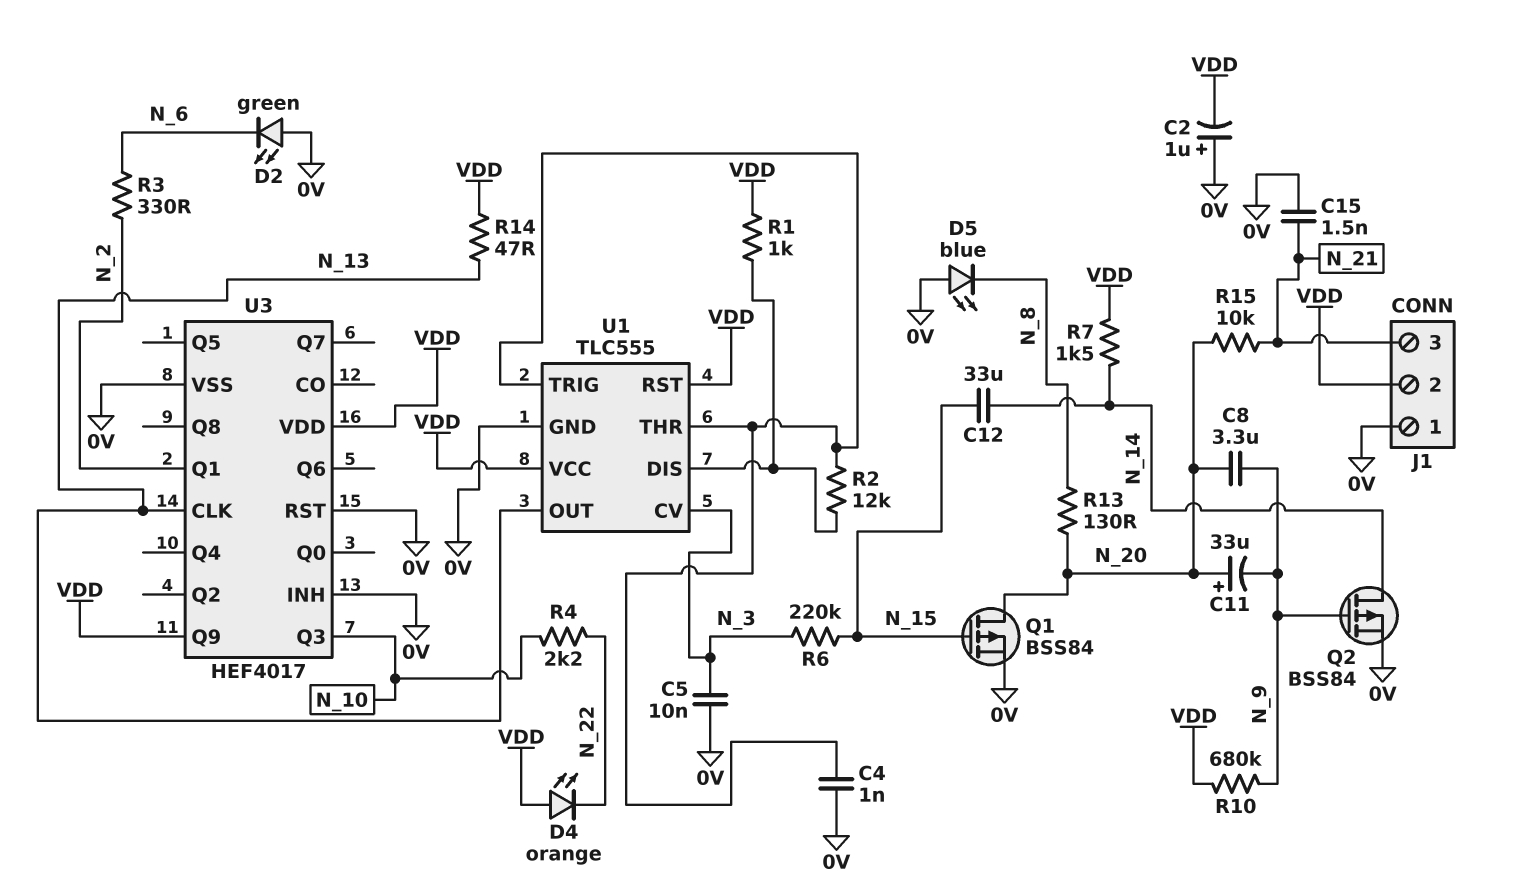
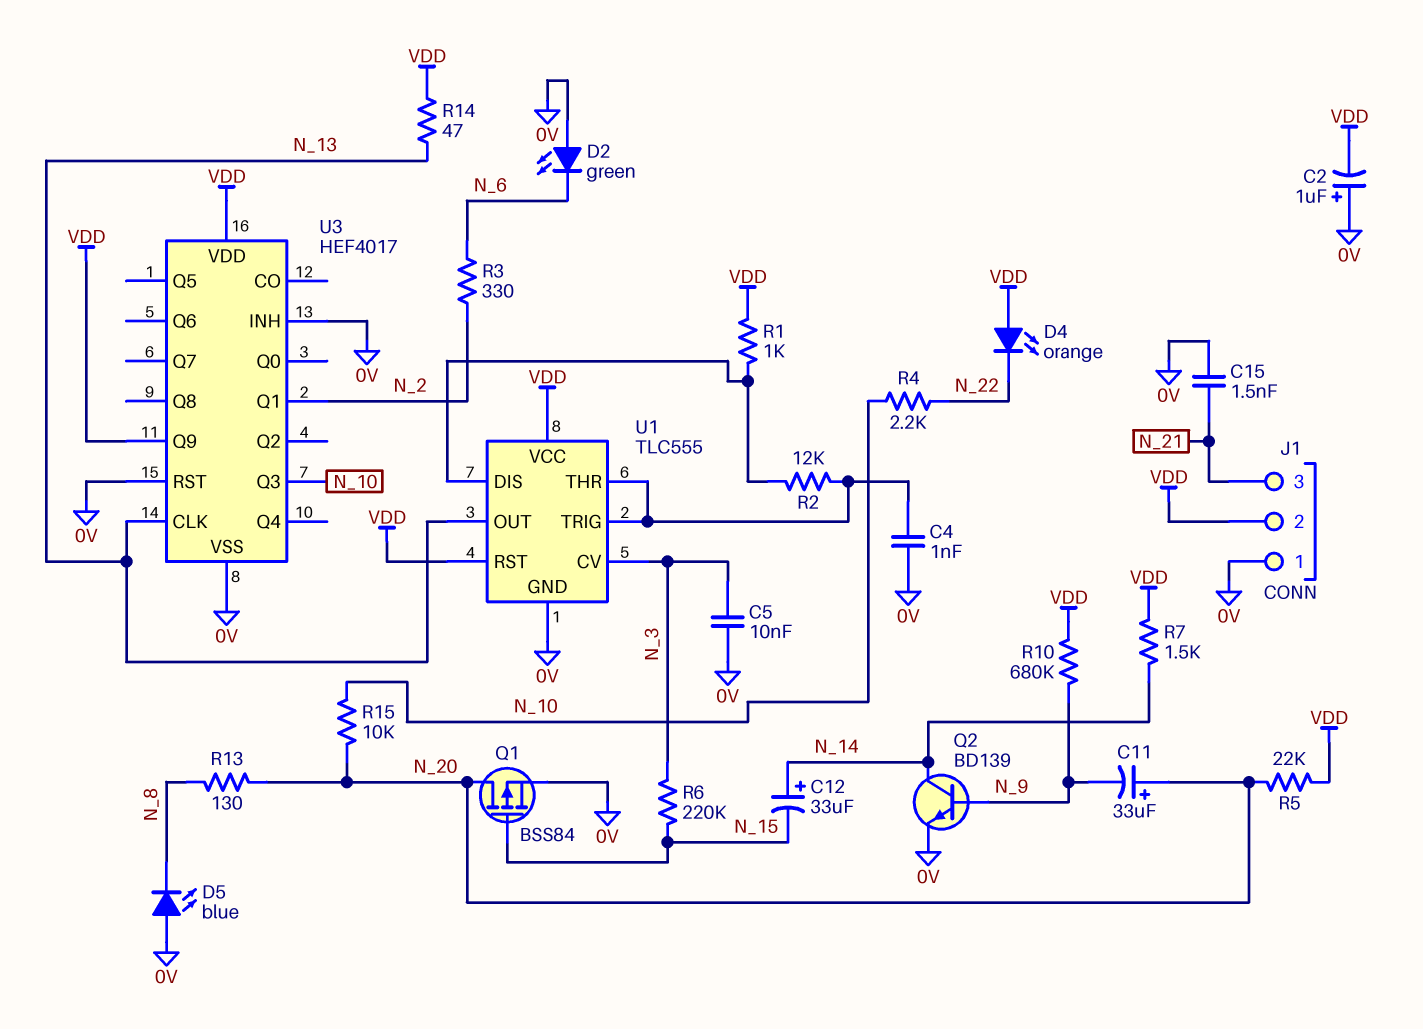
C8: 3.3uF (N_9, N_20) -> none
C12: 33uF (N_14, N_15) -> 33uF (plus N_14, minus N_15)
Q2: PMOS BSS84 (G N_9, D N_14, S 0V) -> NPN BD139 (B N_9, C N_14, E 0V)
R5: none -> 22k (N_20, VDD)
R15: 10k (N_20, N_21) -> 10k (N_10, N_20)

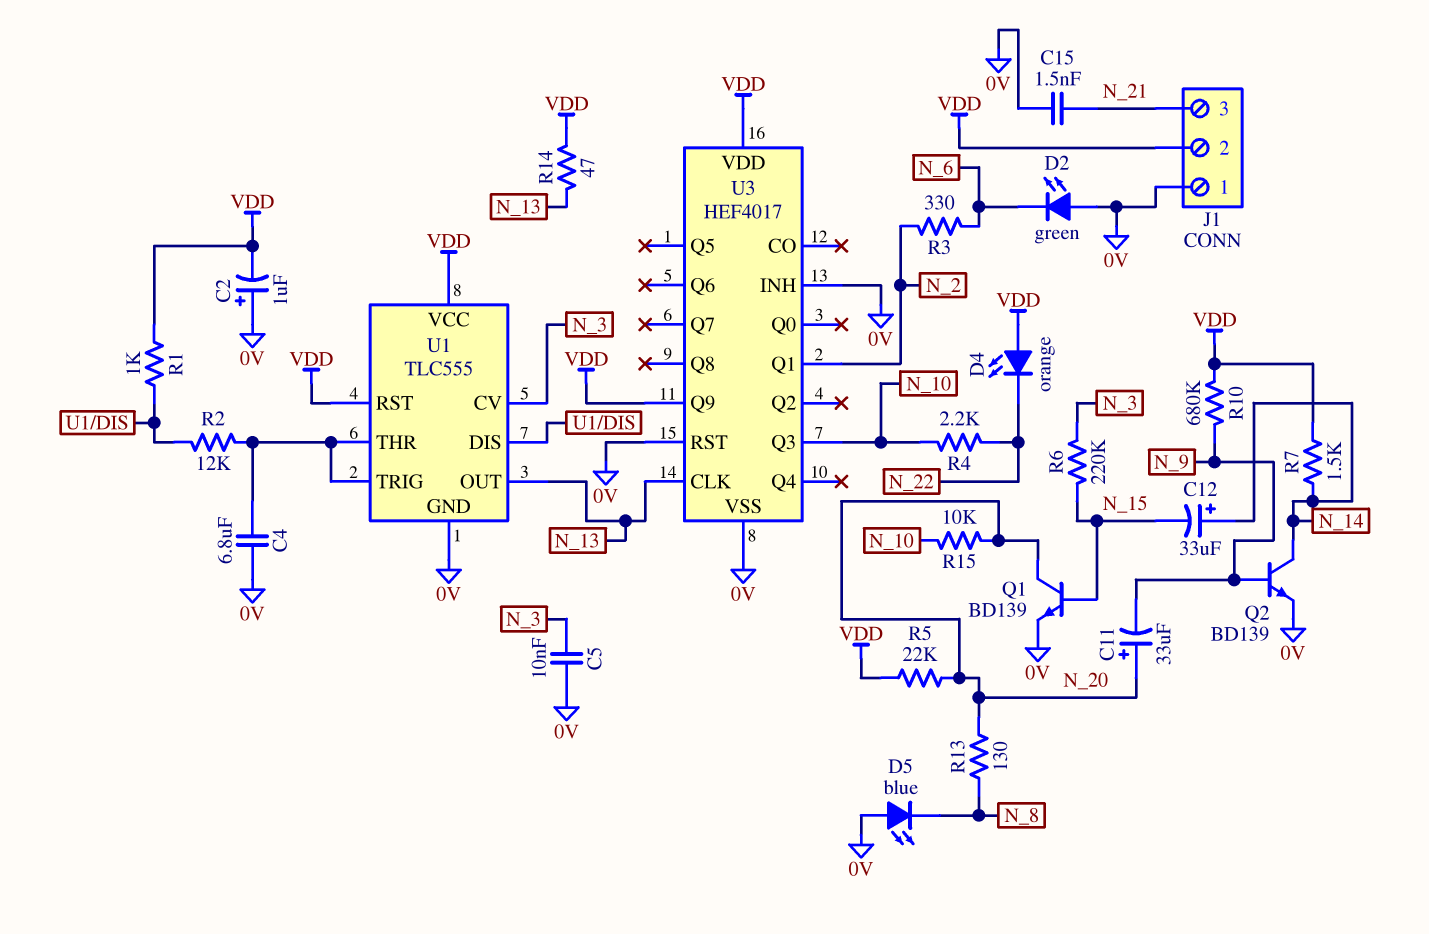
C4: 1nF (0V, U1/THR) -> 6.8uF (0V, U1/THR)
Q1: PMOS BSS84 (G N_15, D N_20, S 0V) -> NPN BD139 (B N_15, C N_20, E 0V)

